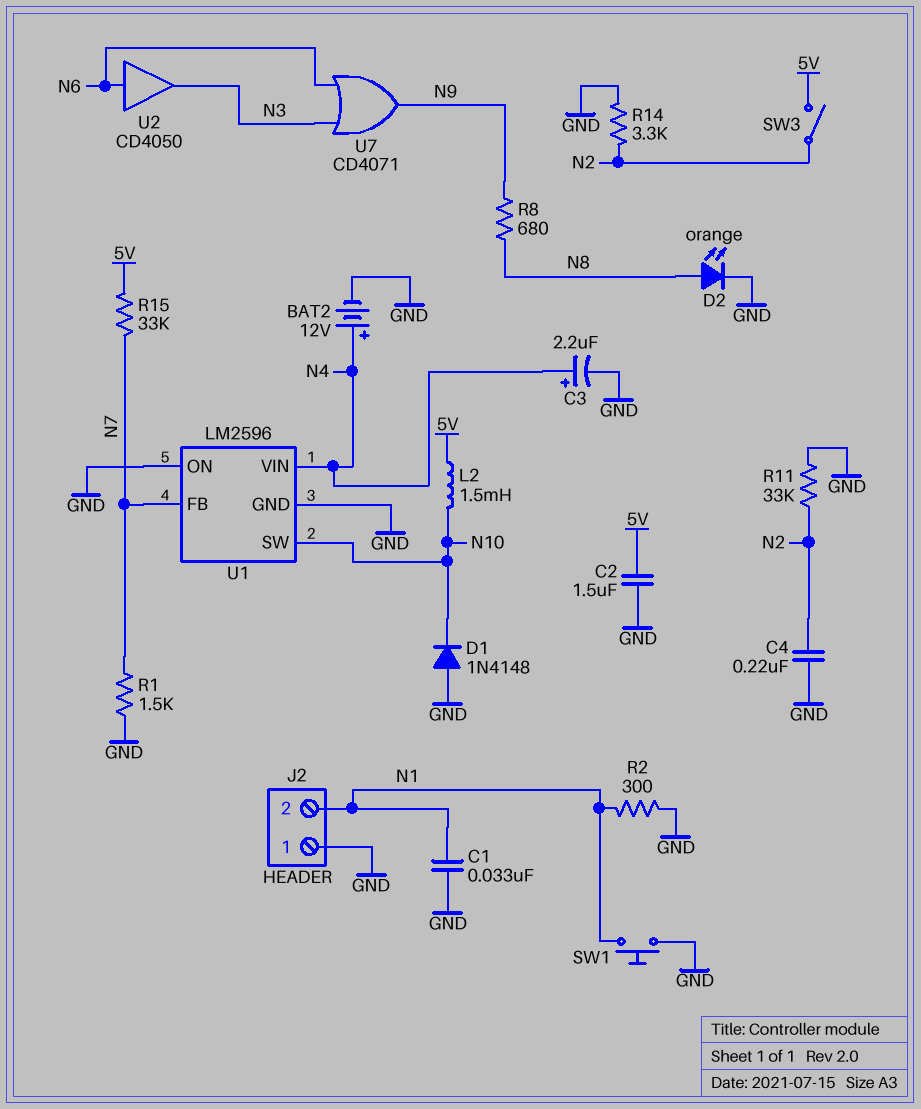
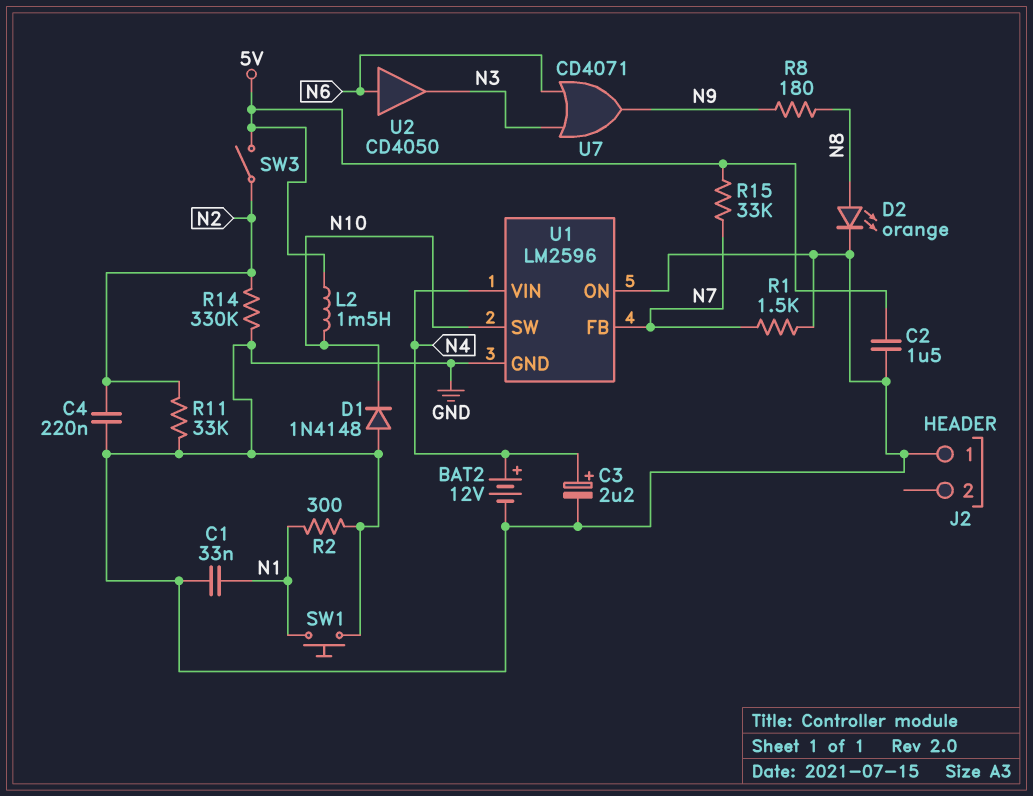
J2 pin 2: N1 -> none
R8: 680 (N8, N9) -> 180 (N8, N9)
R14: 3.3k (GND, N2) -> 330k (GND, N2)

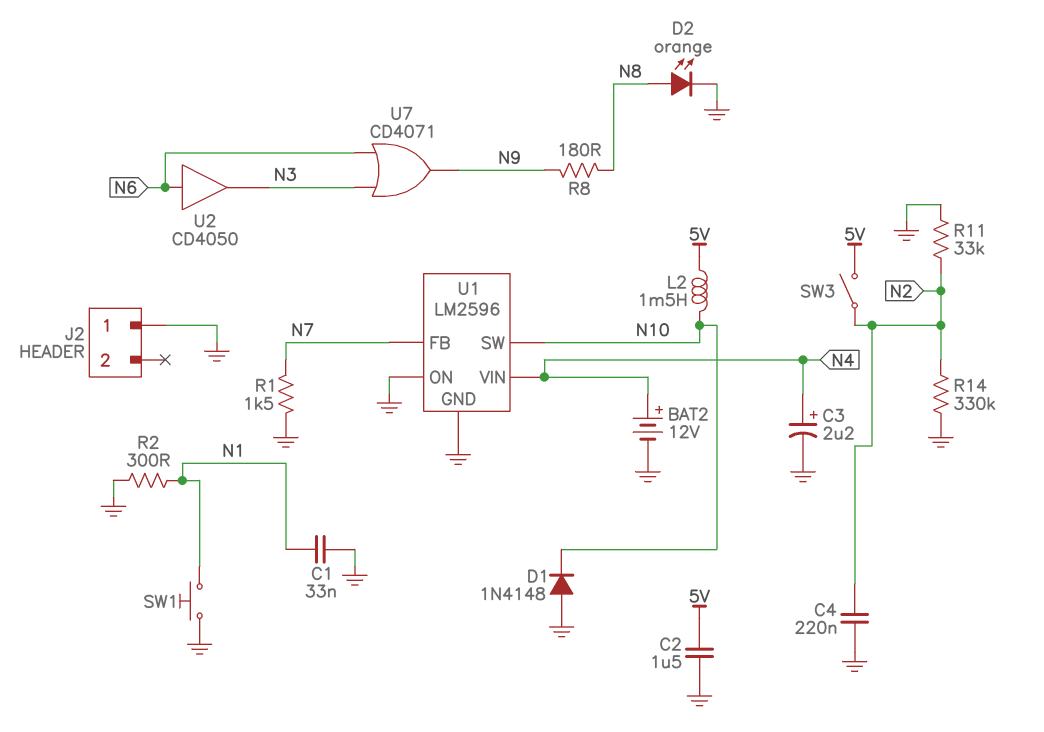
R15: 33k (5V, N7) -> none

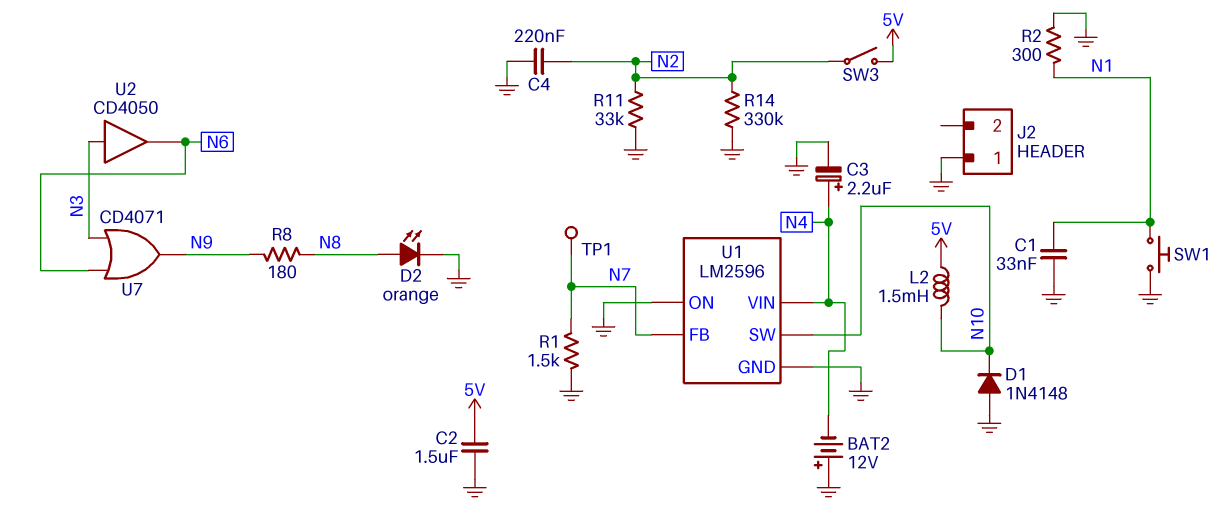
BAT2: 12V (plus N4, minus GND) -> 12V (plus GND, minus N4)
TP1: none -> test point (N7)
U2: buffer CD4050 (in N6, out N3) -> buffer CD4050 (in N3, out N6)

